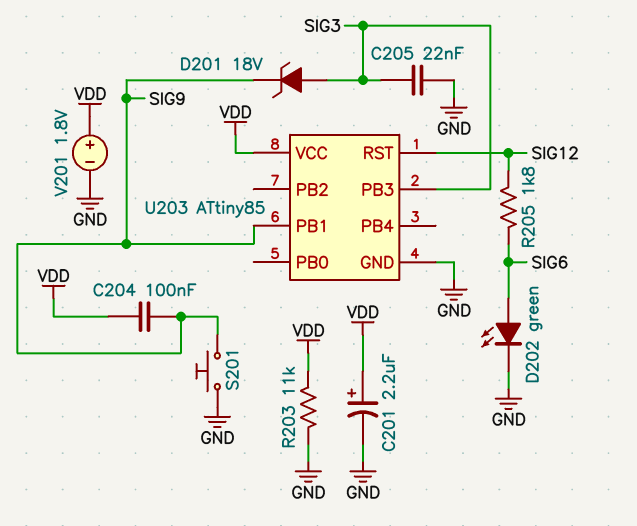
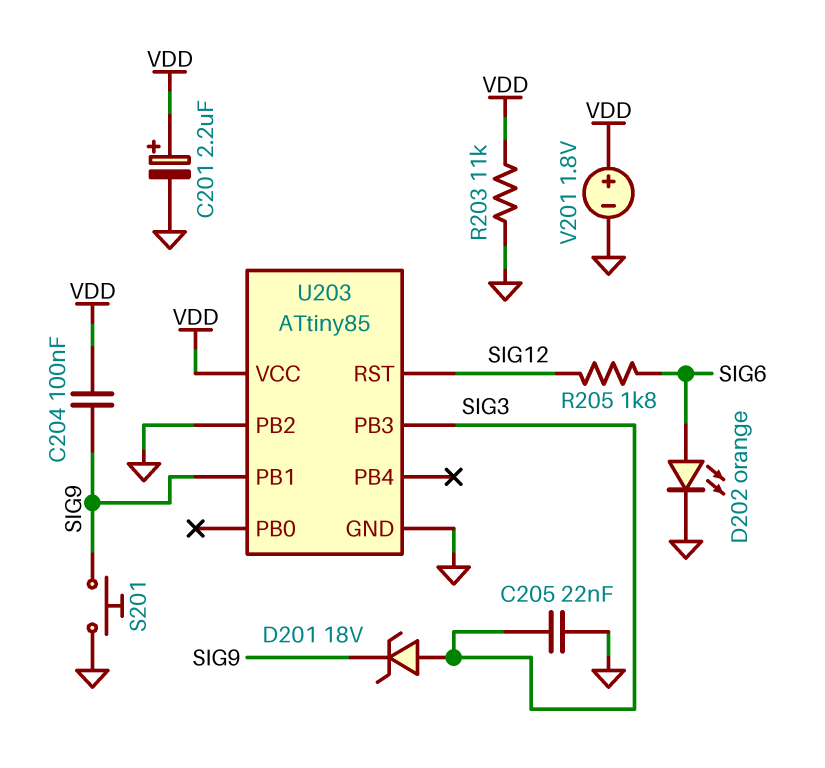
D202: LED green (A SIG6, K GND) -> LED orange (A SIG6, K GND)
U203 pin PB2: none -> GND

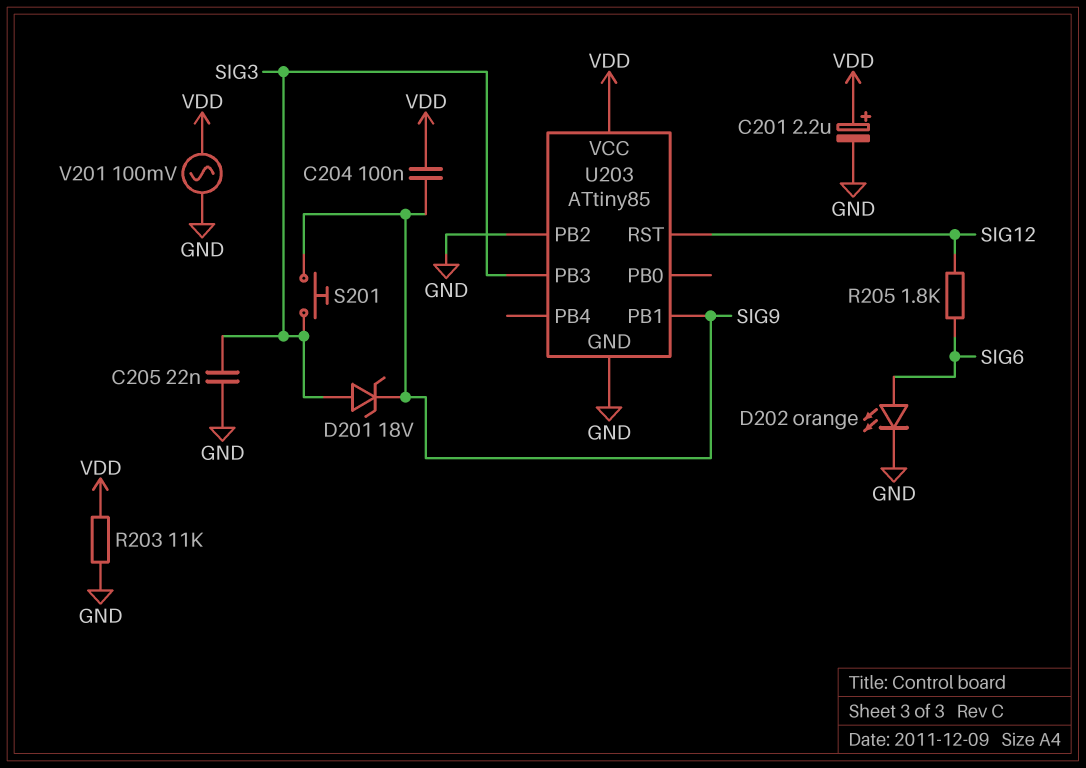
S201: button (GND, SIG9) -> button (SIG3, SIG9)
V201: 1.8V (plus VDD, minus GND) -> AC 100mV (GND, VDD)

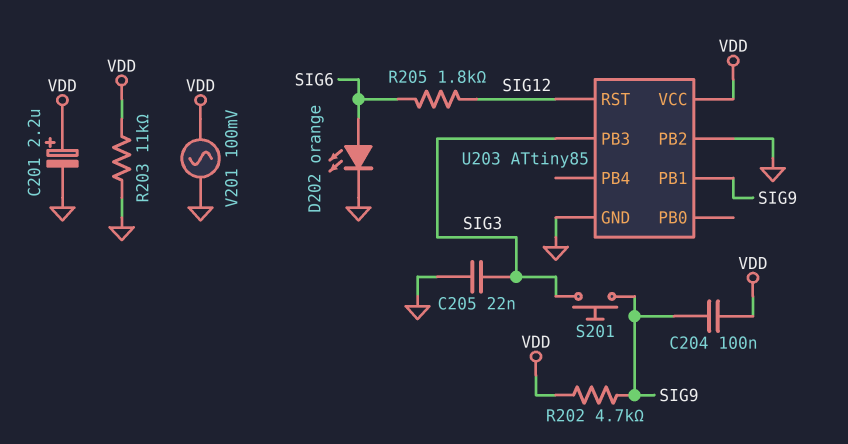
D201: zener 18V (A SIG3, K SIG9) -> none
R202: none -> 4.7k (SIG9, VDD)

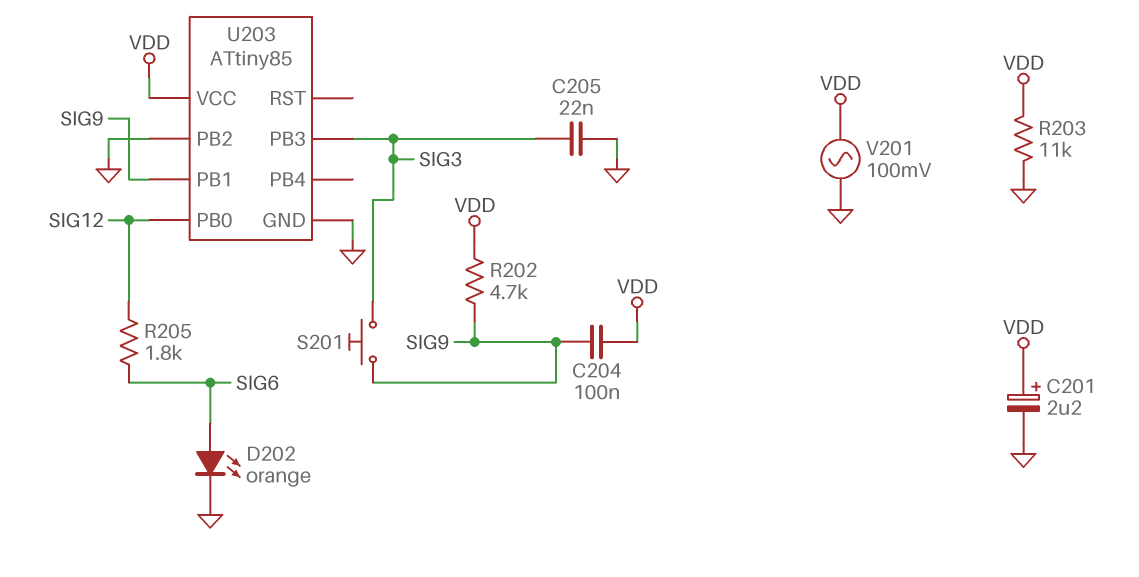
U203 pin PB0: none -> SIG12
U203 pin RST: SIG12 -> none

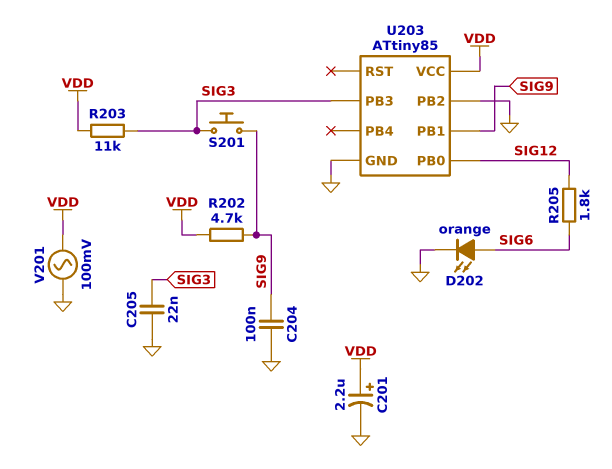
C204: 100nF (SIG9, VDD) -> 100nF (GND, SIG9)
R203: 11k (GND, VDD) -> 11k (SIG3, VDD)

